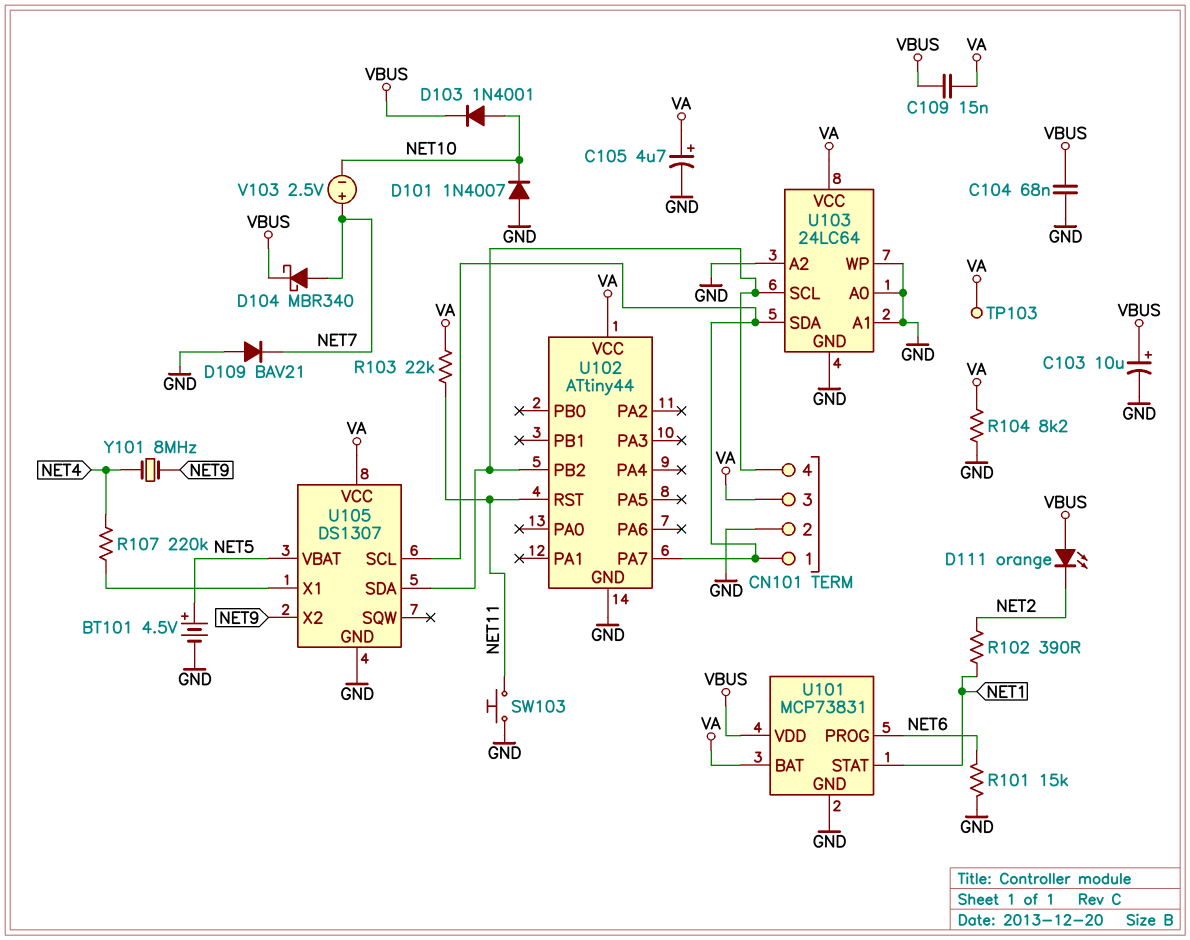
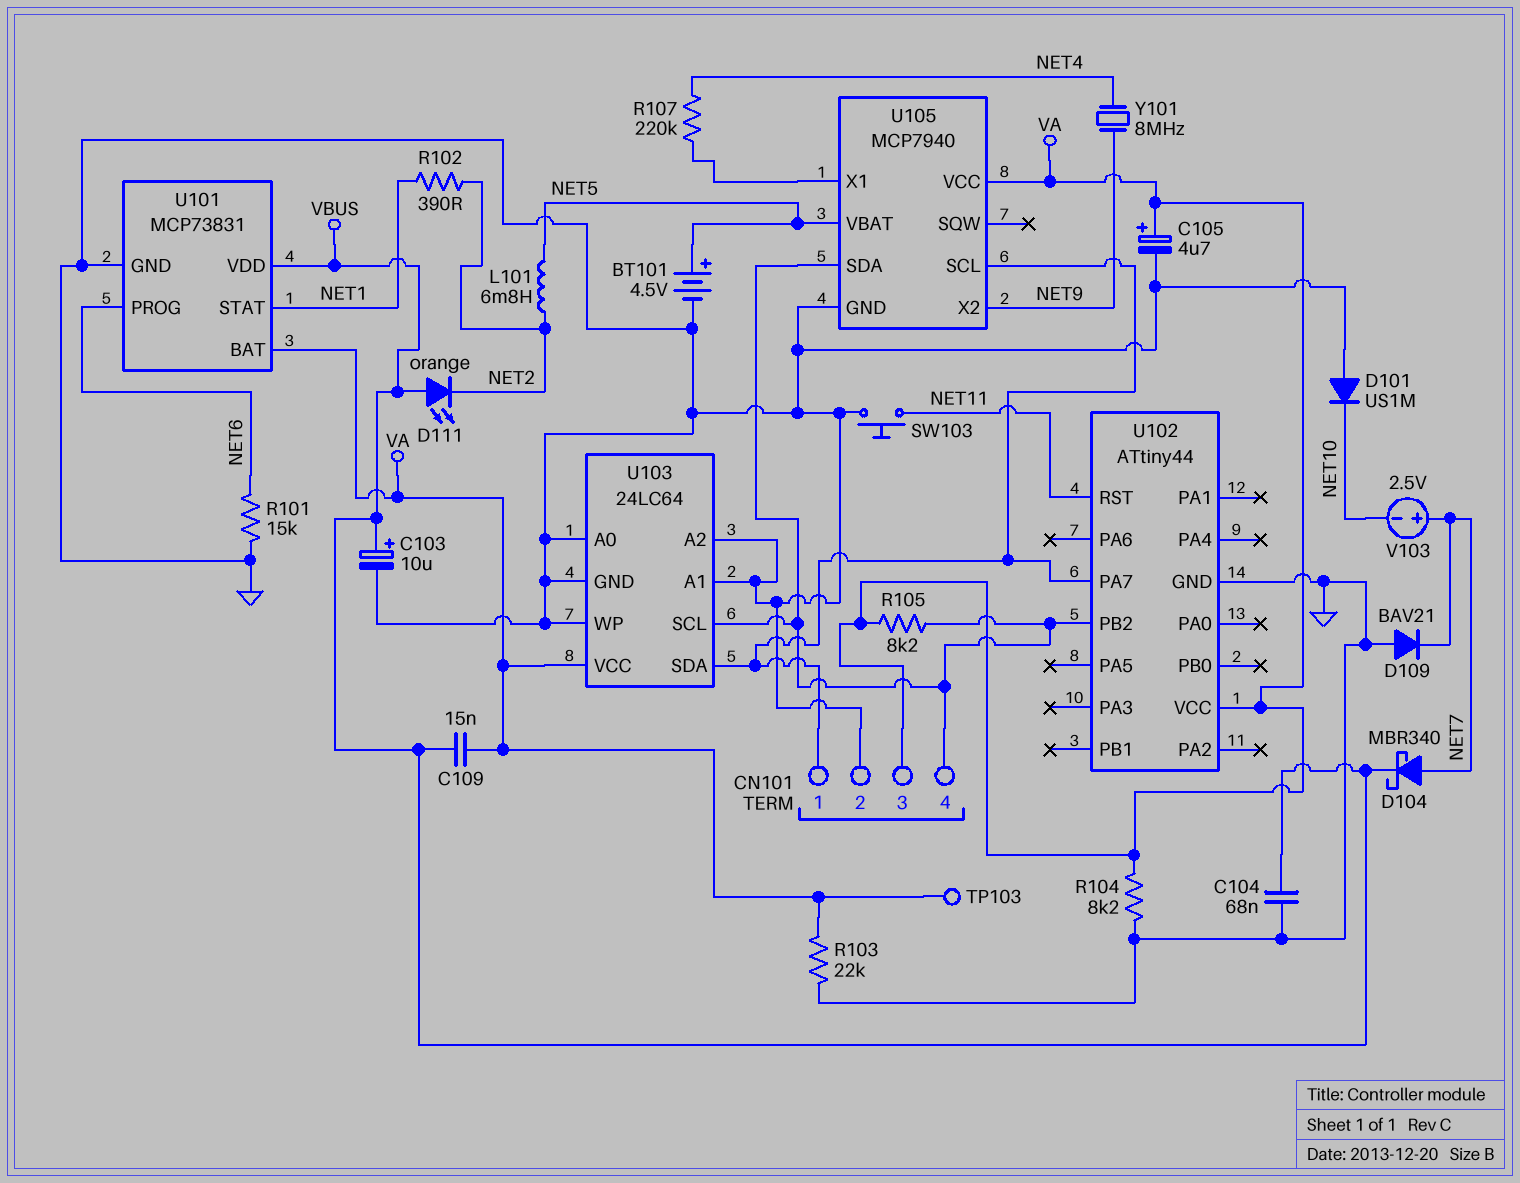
D101: diode 1N4007 (A GND, K NET10) -> diode US1M (A GND, K NET10)
D103: diode 1N4001 (A NET10, K VBUS) -> none
L101: none -> 6.8mH (NET2, NET5)
R103: 22k (NET11, VA) -> 22k (GND, VA)
R105: none -> 8.2k (CN101/4, VA)
U105: DS1307 -> MCP7940

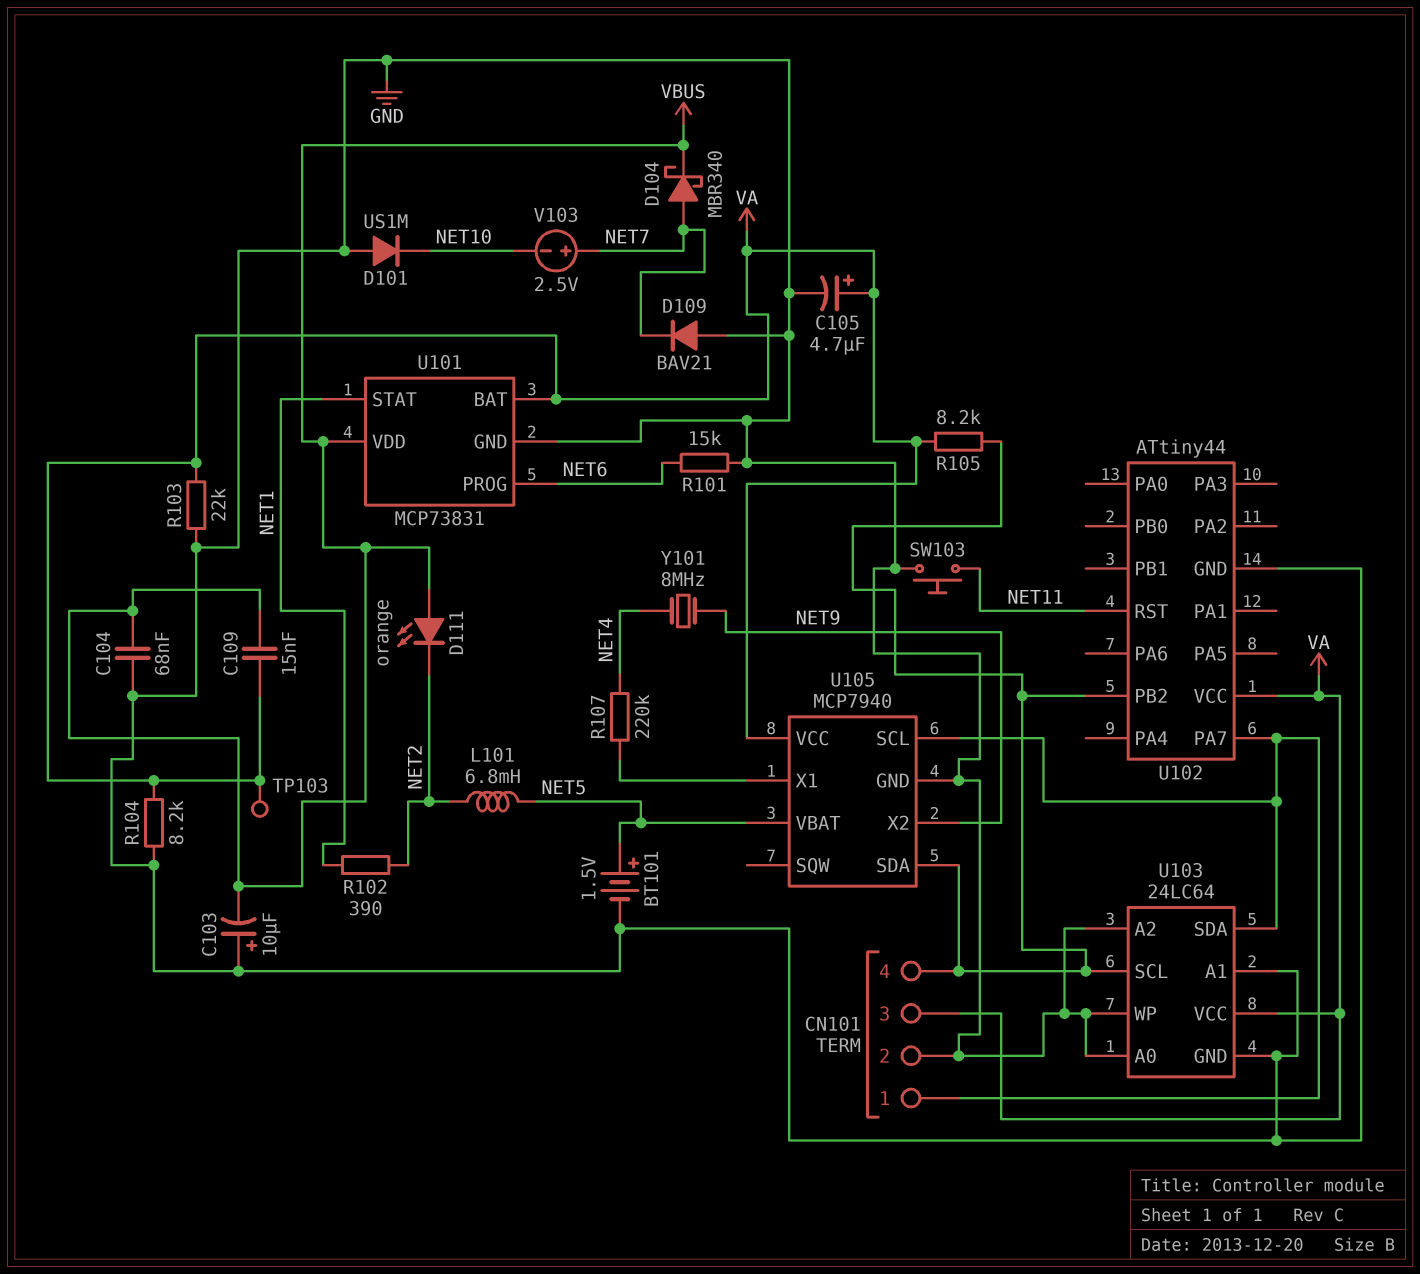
BT101: 4.5V (plus NET5, minus GND) -> 1.5V (plus NET5, minus GND)
C103: 10uF (plus VBUS, minus GND) -> 10uF (plus GND, minus VBUS)

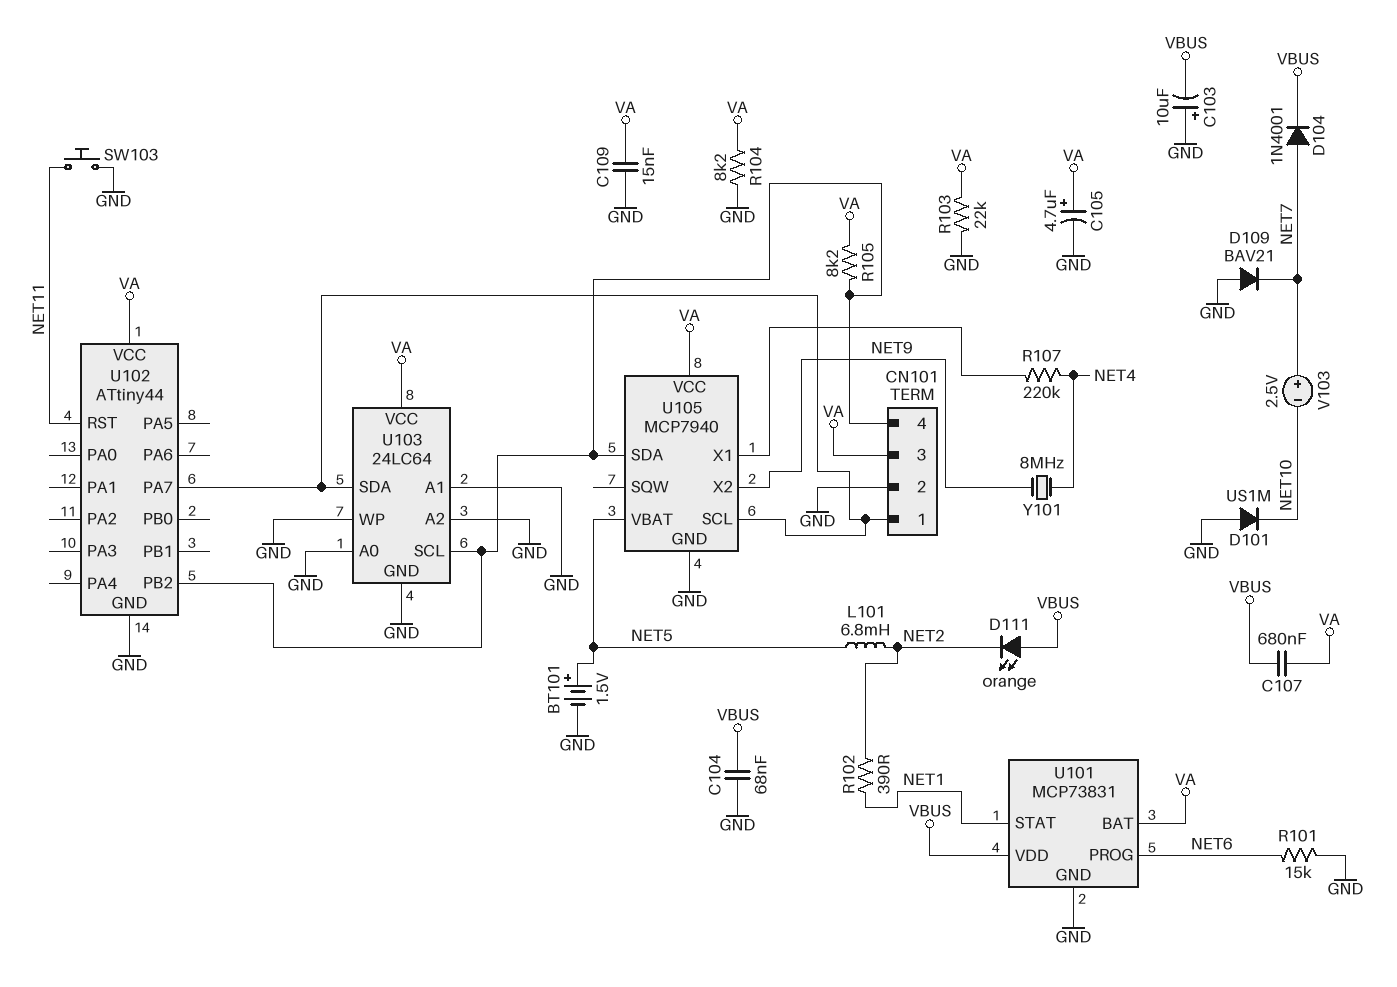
C107: none -> 680nF (VA, VBUS)
C109: 15nF (VA, VBUS) -> 15nF (GND, VA)
D104: schottky MBR340 (A NET7, K VBUS) -> diode 1N4001 (A NET7, K VBUS)
TP103: test point (VA) -> none

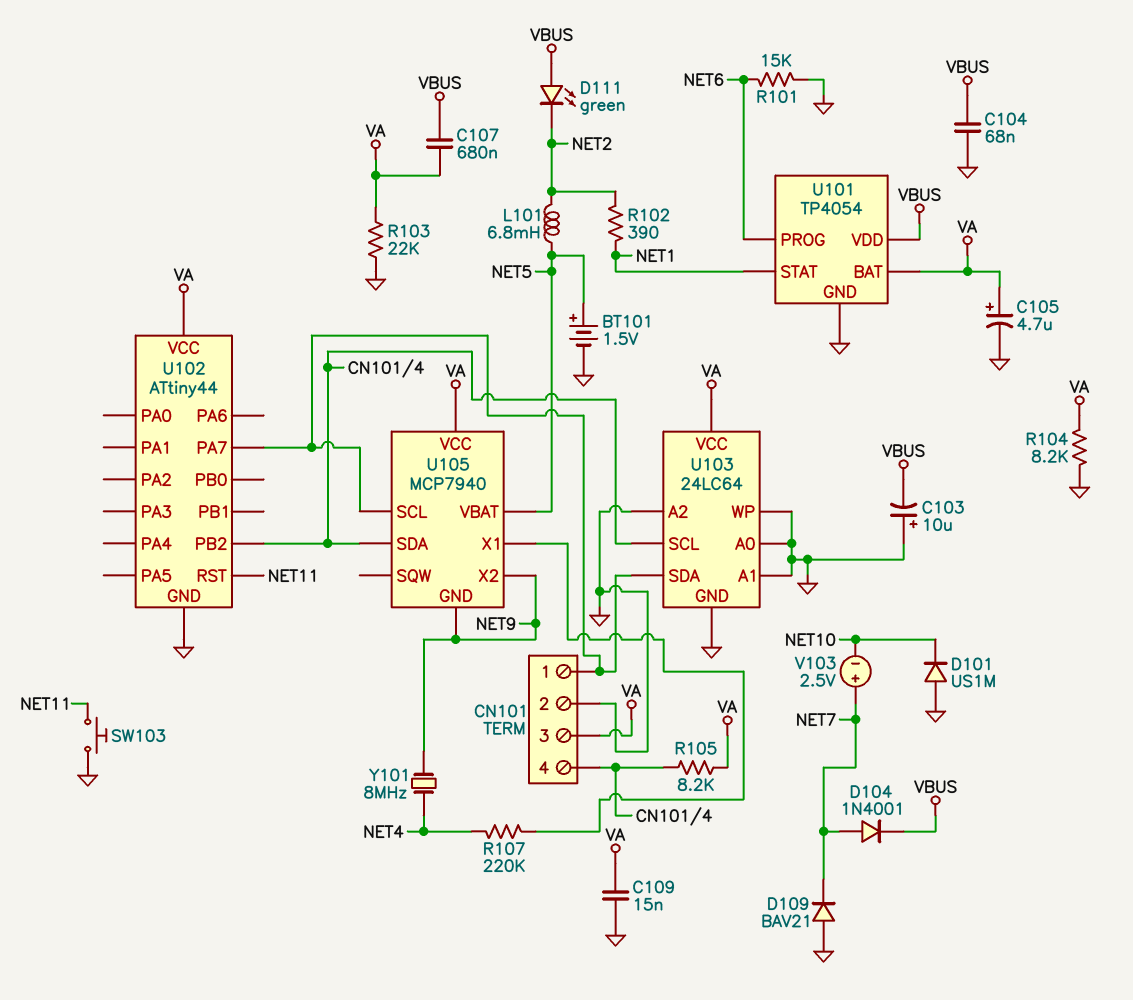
D111: LED orange (A VBUS, K NET2) -> LED green (A VBUS, K NET2)
U101: MCP73831 -> TP4054
U105 pin GND: GND -> NET9

